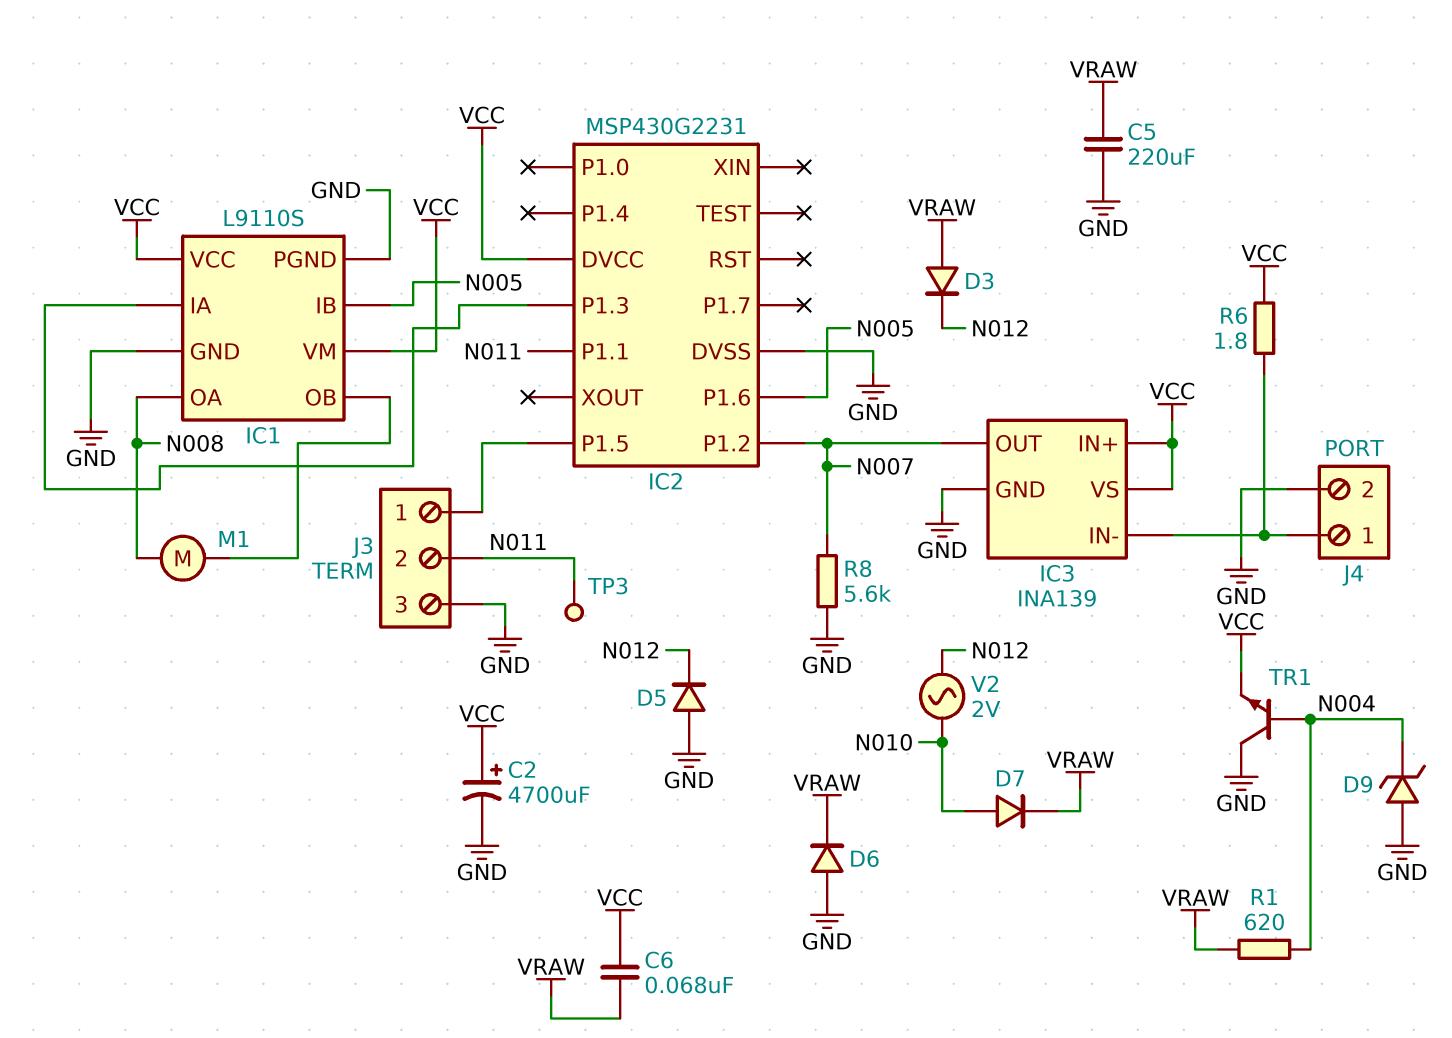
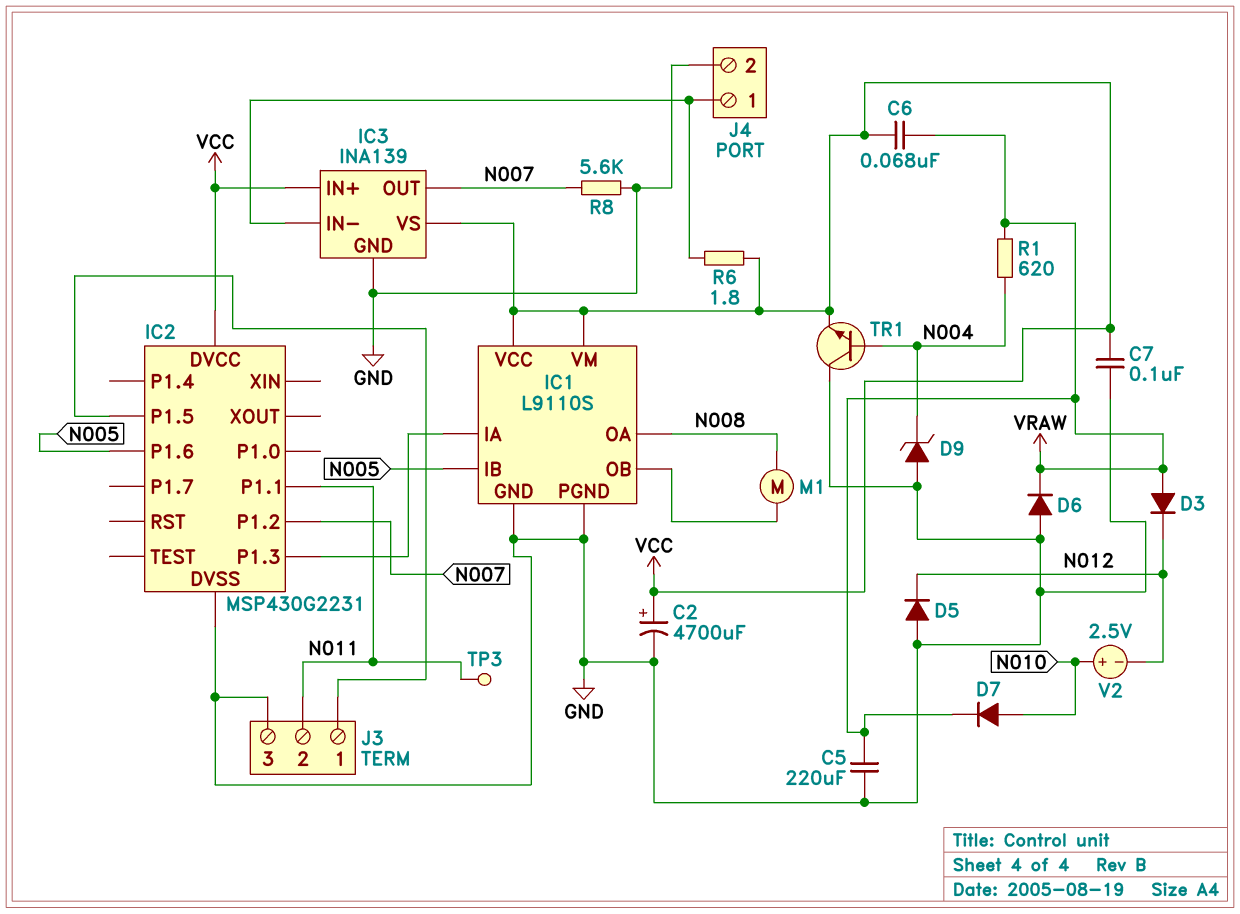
C7: none -> 100nF (GND, VCC)
V2: AC 2V (N010, N012) -> 2.5V (plus N010, minus N012)

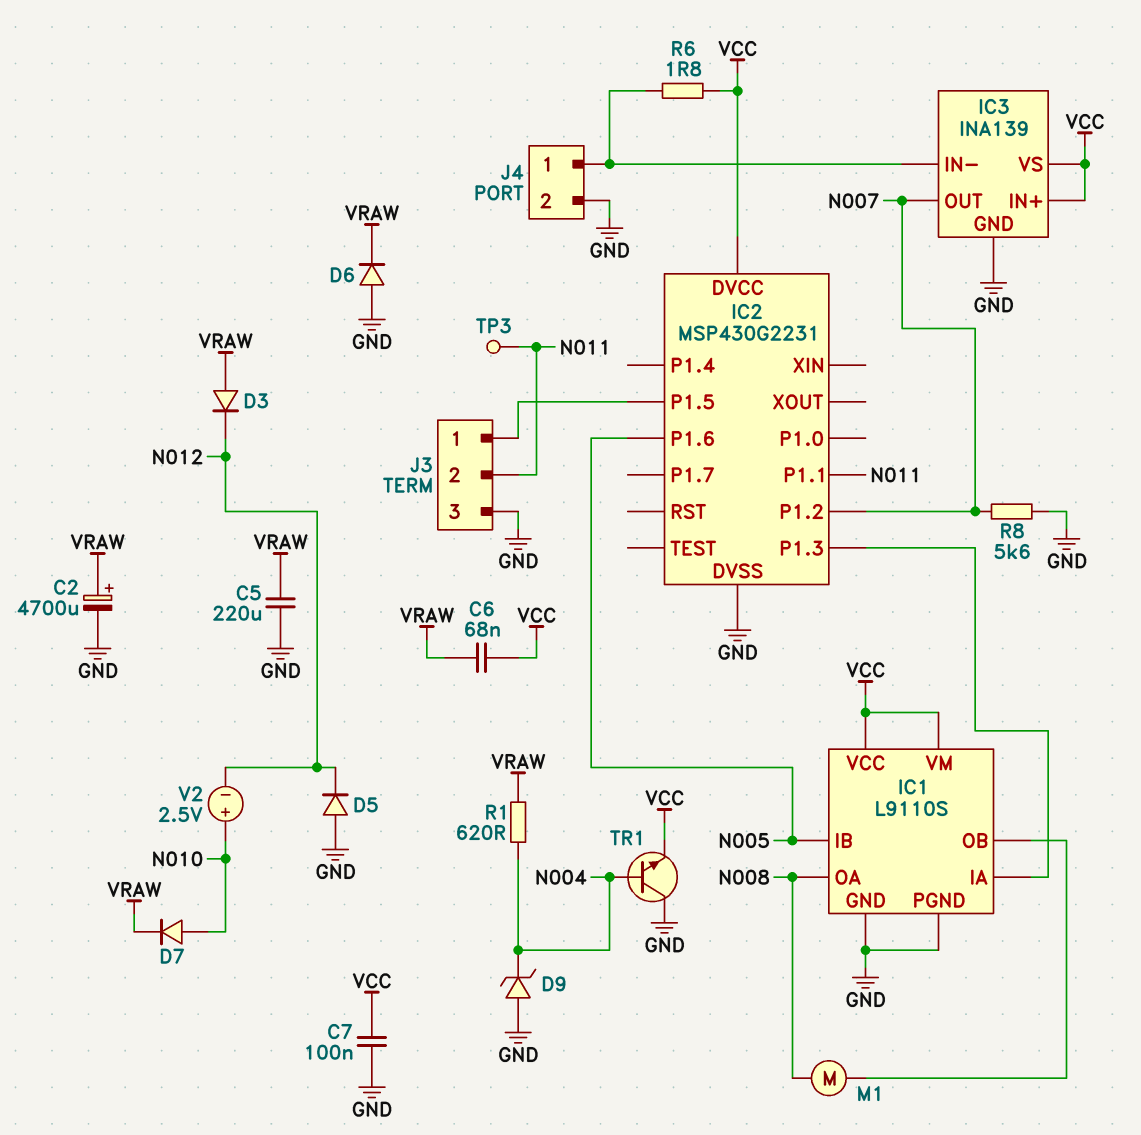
C2: 4700uF (plus VCC, minus GND) -> 4700uF (plus VRAW, minus GND)

